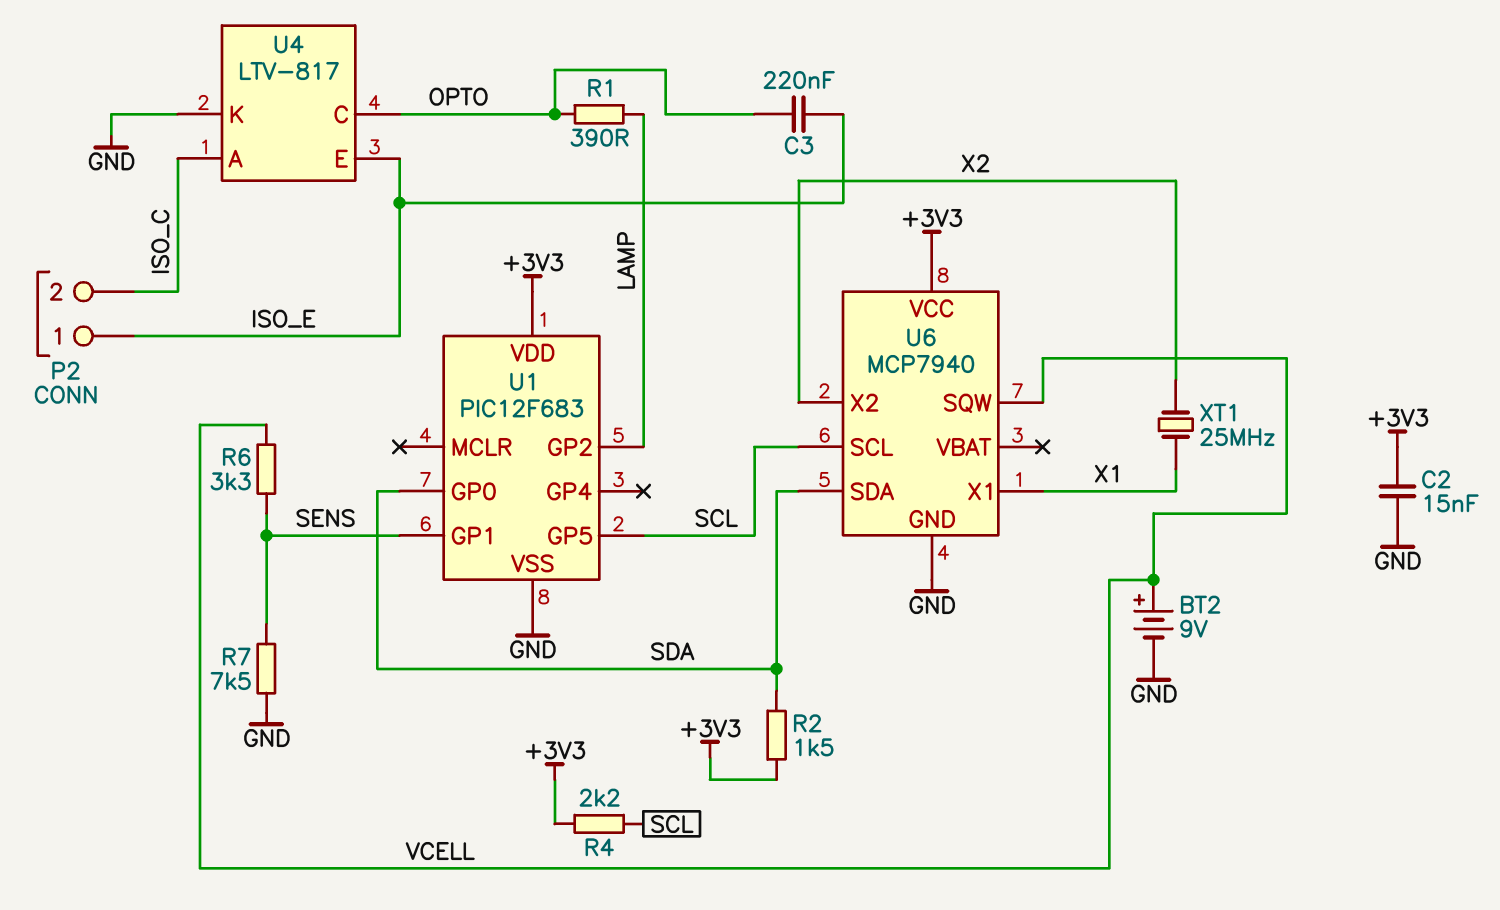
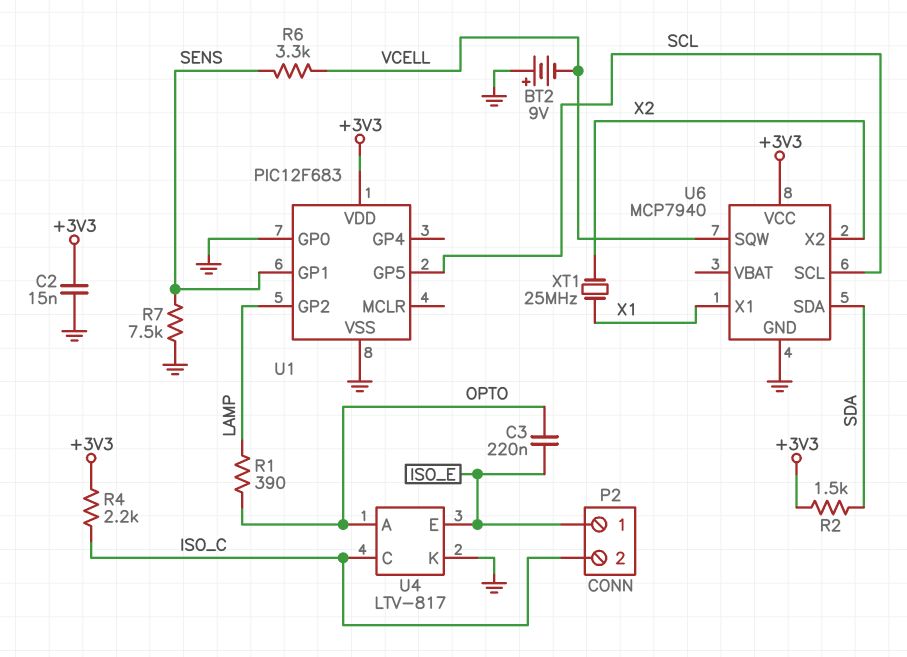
BT2: 9V (plus VCELL, minus GND) -> 9V (plus GND, minus VCELL)
R4: 2.2k (+3V3, SCL) -> 2.2k (+3V3, ISO_C)
U1 pin GP0: SDA -> GND
U4 pin A: ISO_C -> OPTO
U4 pin C: OPTO -> ISO_C

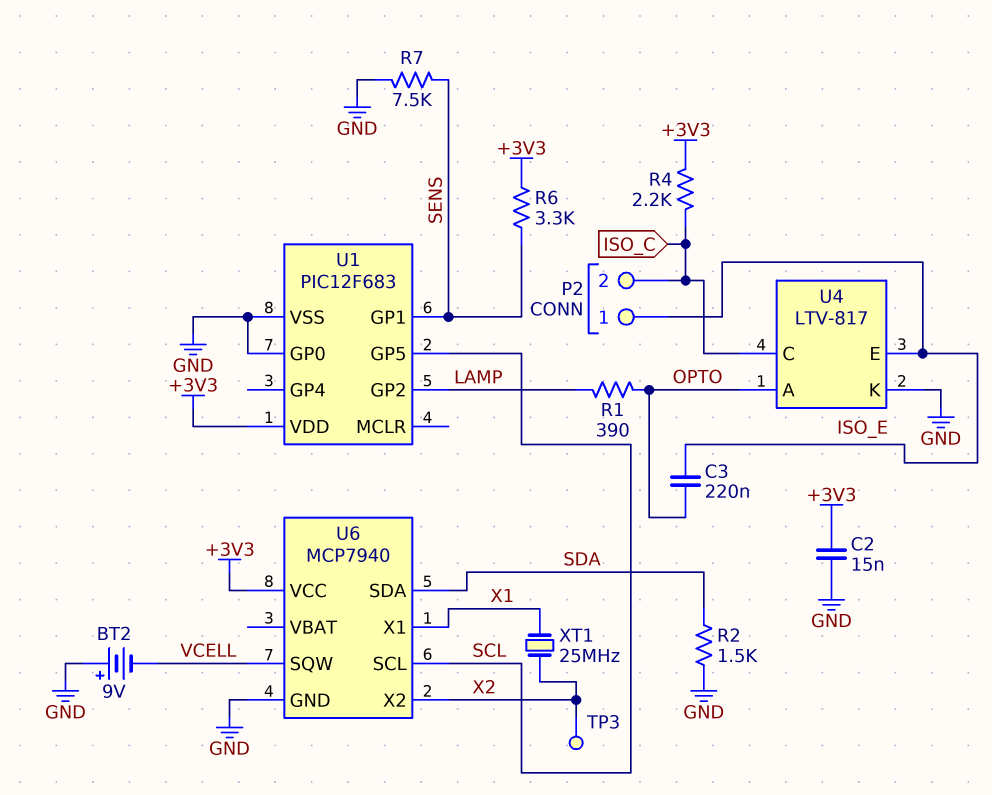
R2: 1.5k (+3V3, SDA) -> 1.5k (GND, SDA)
R6: 3.3k (SENS, VCELL) -> 3.3k (+3V3, SENS)
TP3: none -> test point (X2)

